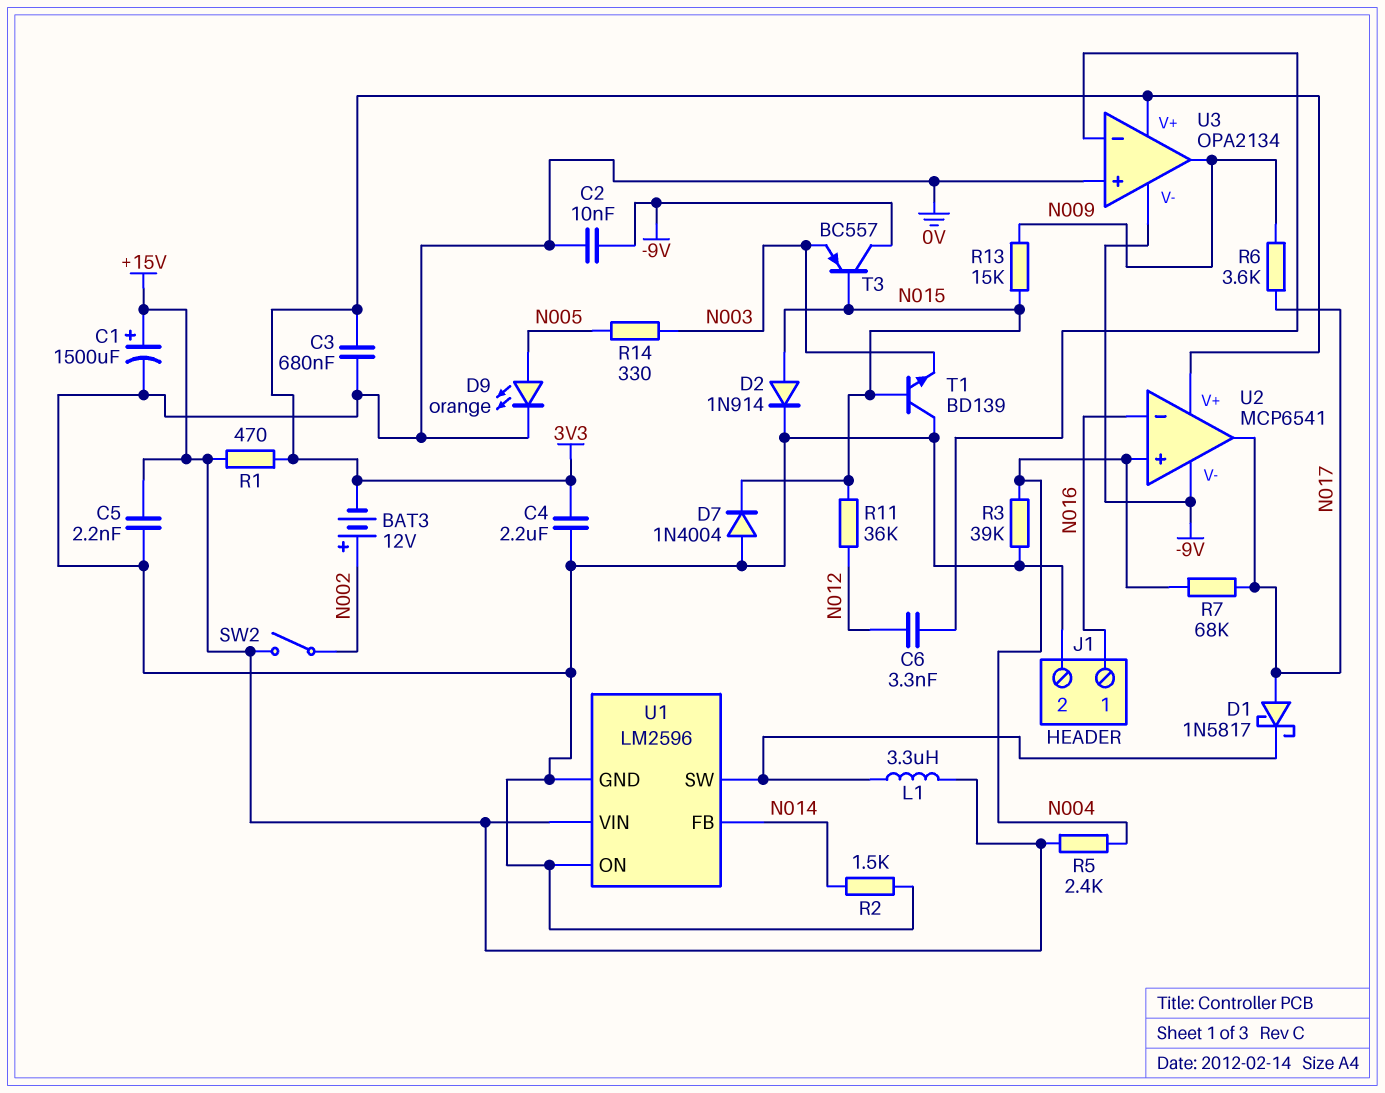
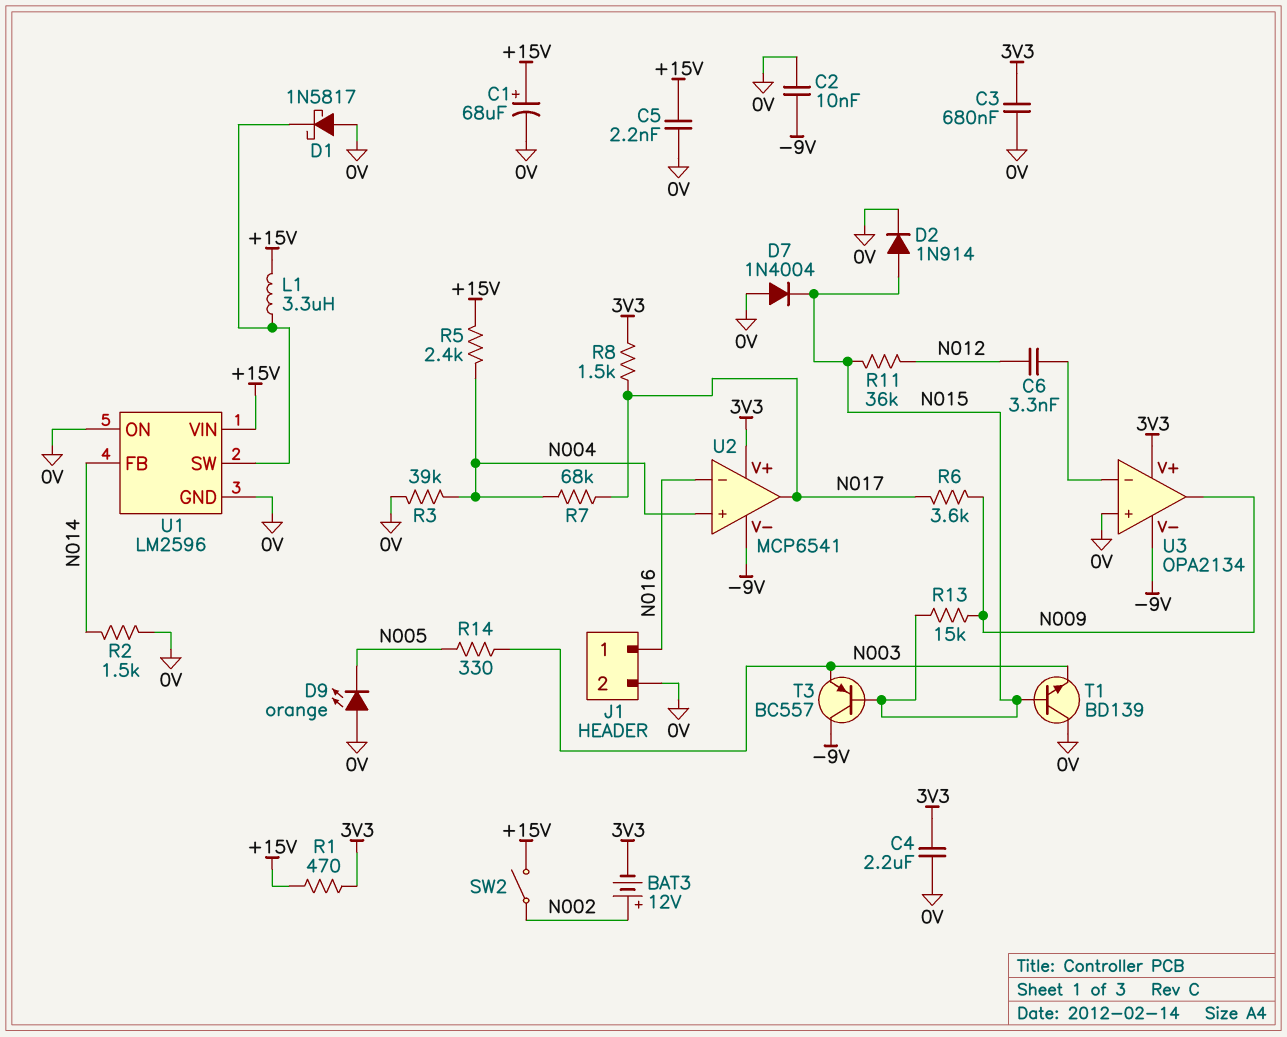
C1: 1500uF (plus +15V, minus 0V) -> 68uF (plus +15V, minus 0V)
D1: schottky 1N5817 (A N017, K U1/SW) -> schottky 1N5817 (A 0V, K U1/SW)
D9: LED orange (A N005, K 0V) -> LED orange (A 0V, K N005)
R8: none -> 1.5k (3V3, N017)

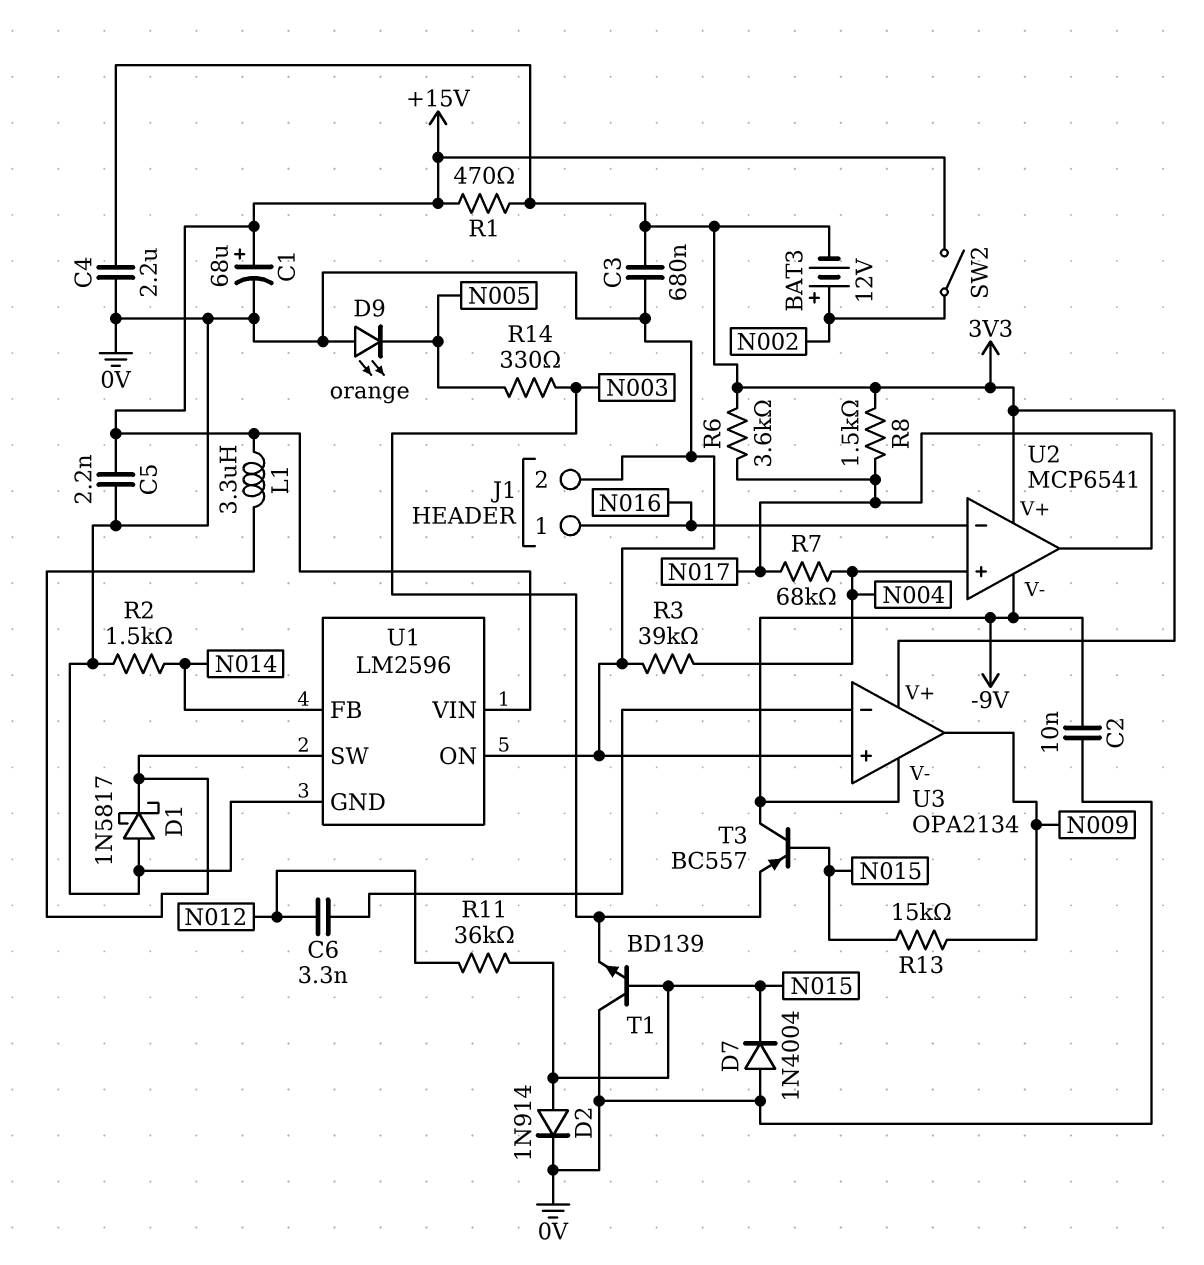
R5: 2.4k (+15V, N004) -> none
R6: 3.6k (N009, N017) -> 3.6k (3V3, N017)

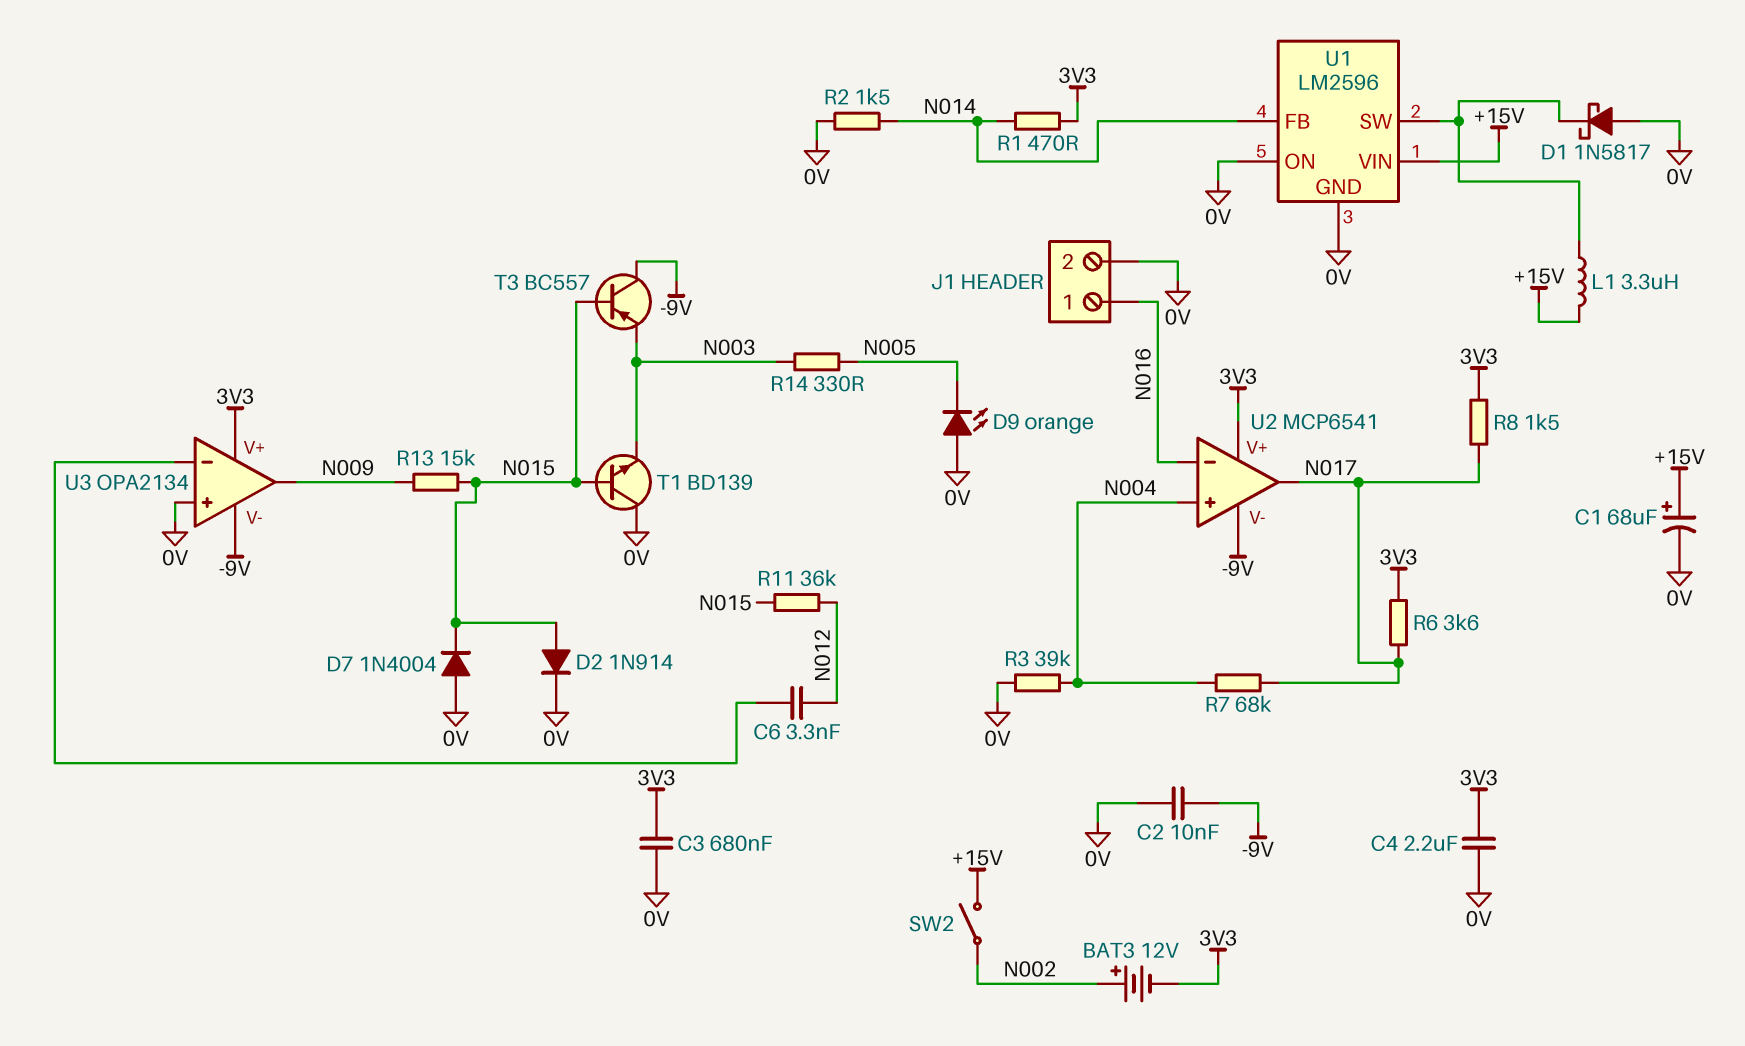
C5: 2.2nF (+15V, 0V) -> none
R1: 470 (+15V, 3V3) -> 470 (3V3, N014)

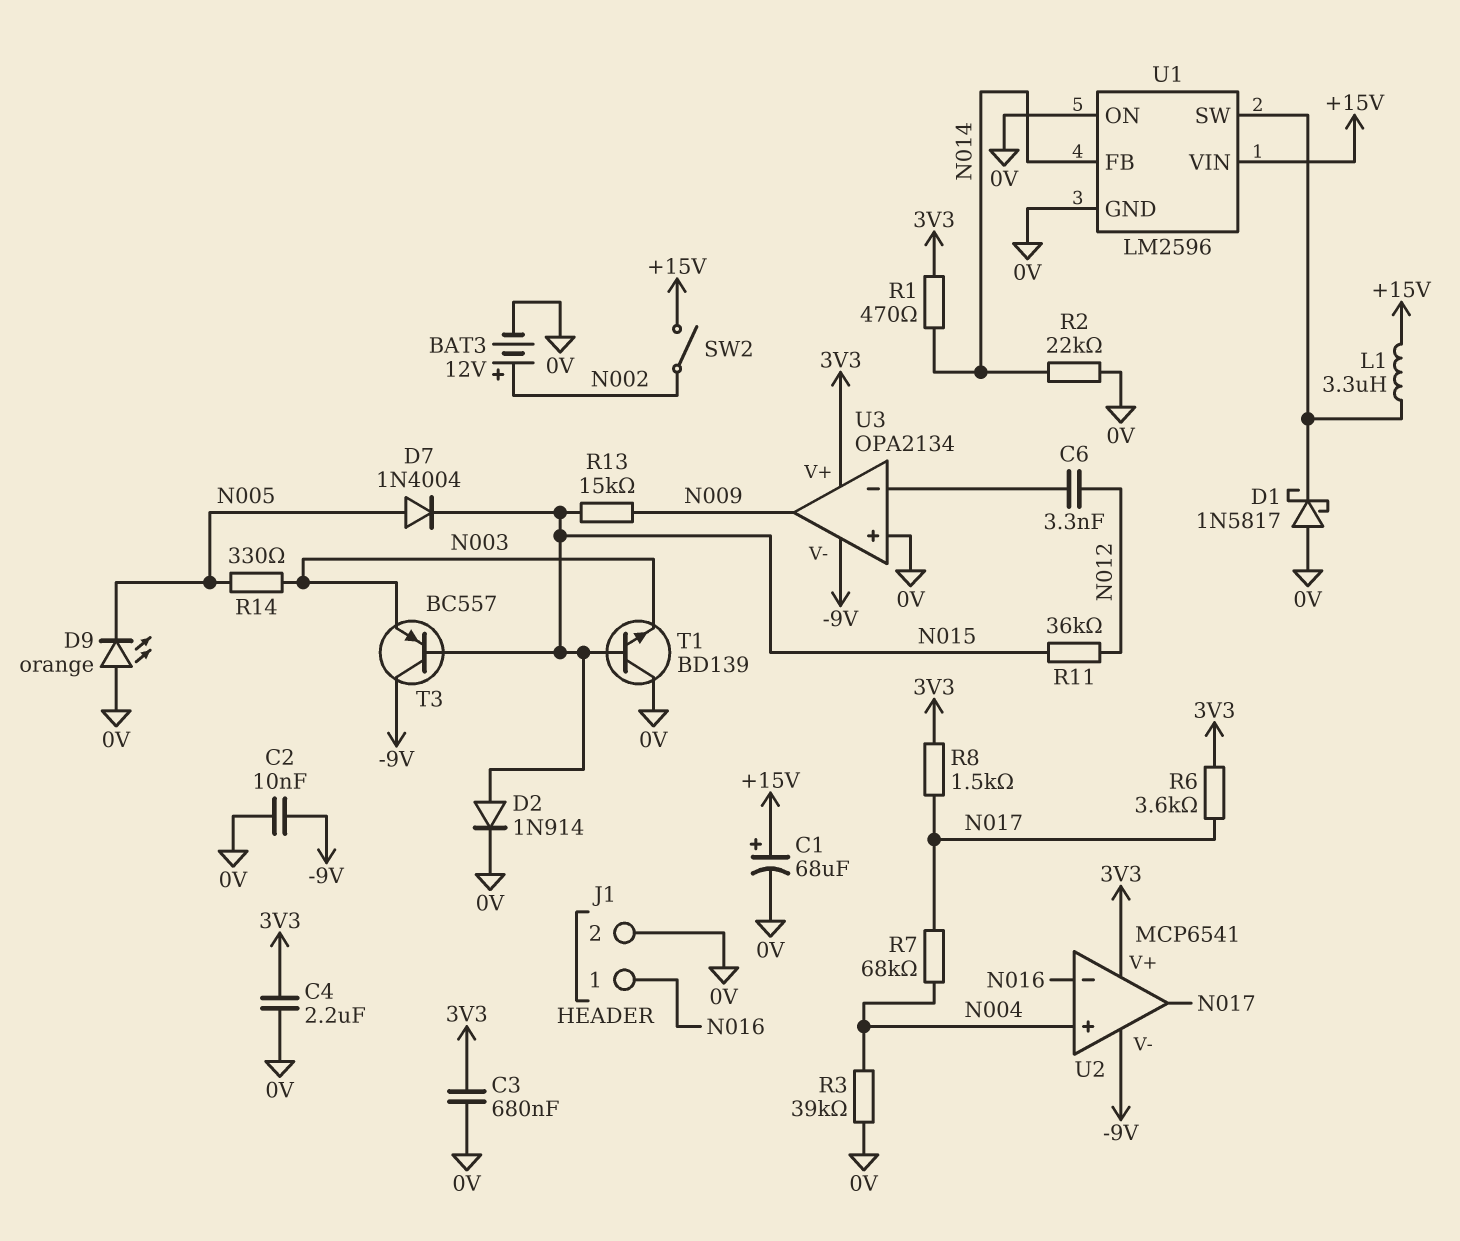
BAT3: 12V (plus N002, minus 3V3) -> 12V (plus N002, minus 0V)
D7: diode 1N4004 (A 0V, K N015) -> diode 1N4004 (A N005, K N015)
R2: 1.5k (0V, N014) -> 22k (0V, N014)

